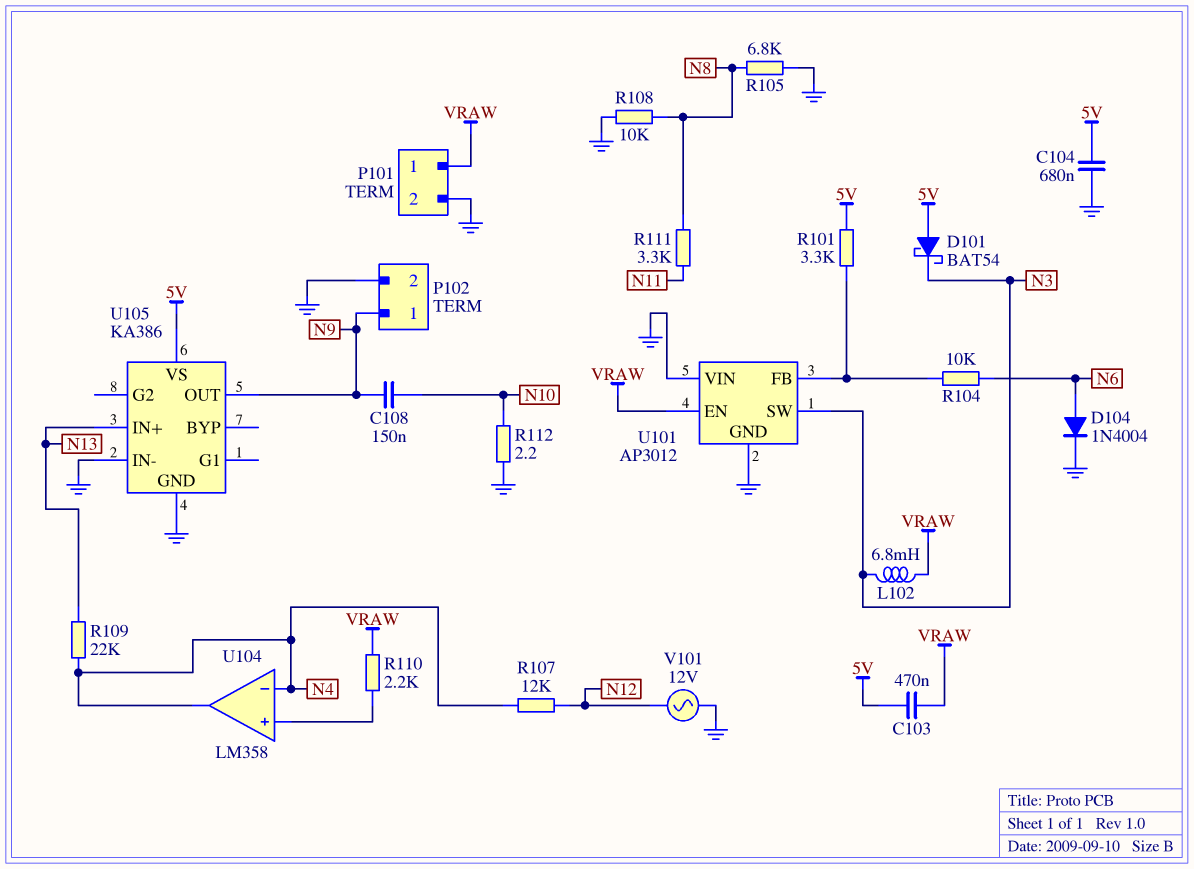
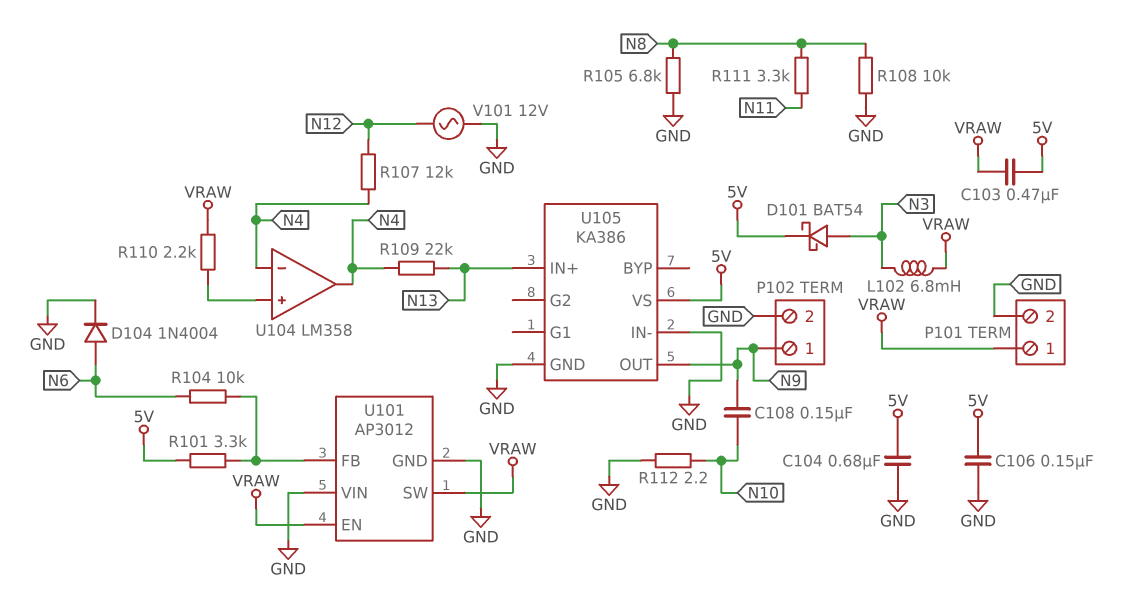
C106: none -> 150nF (5V, GND)
D101: schottky BAT54 (A 5V, K N3) -> schottky BAT54 (A N3, K 5V)
U101 pin SW: N3 -> VRAW

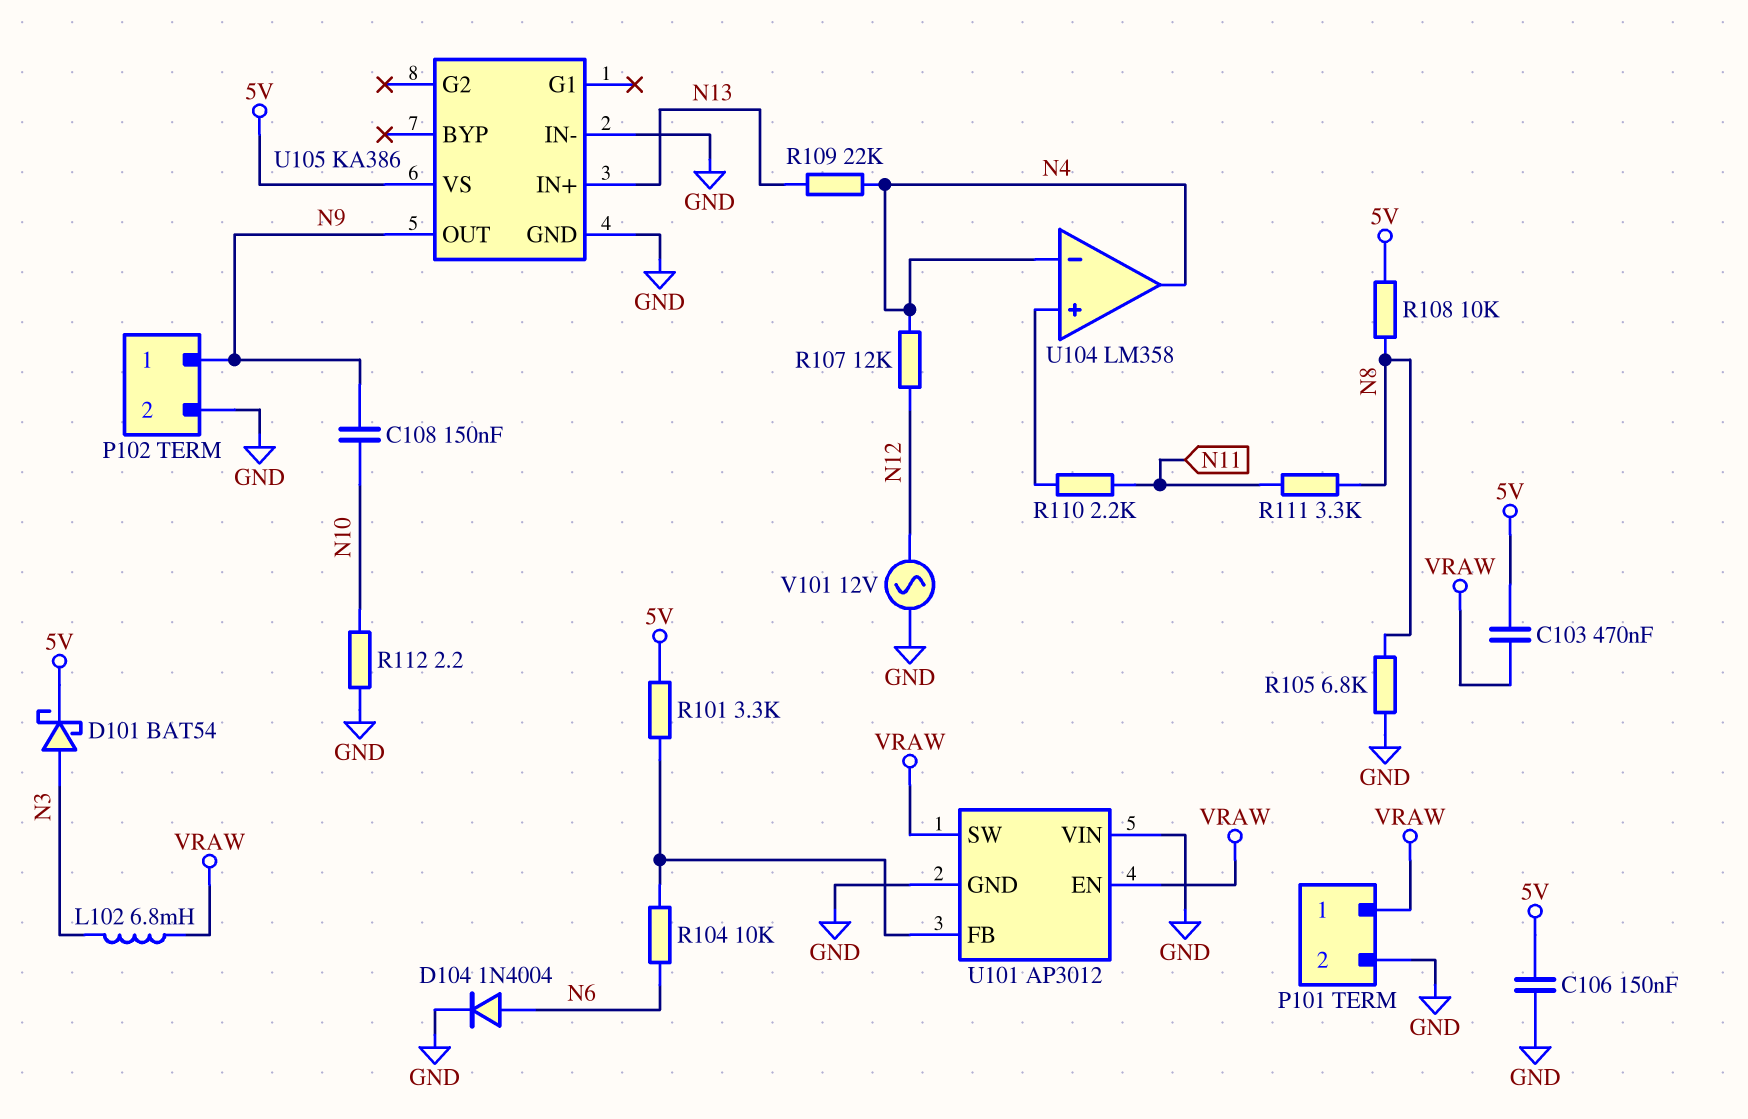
C104: 680nF (5V, GND) -> none
R108: 10k (GND, N8) -> 10k (5V, N8)
R110: 2.2k (U104/in+, VRAW) -> 2.2k (N11, U104/in+)

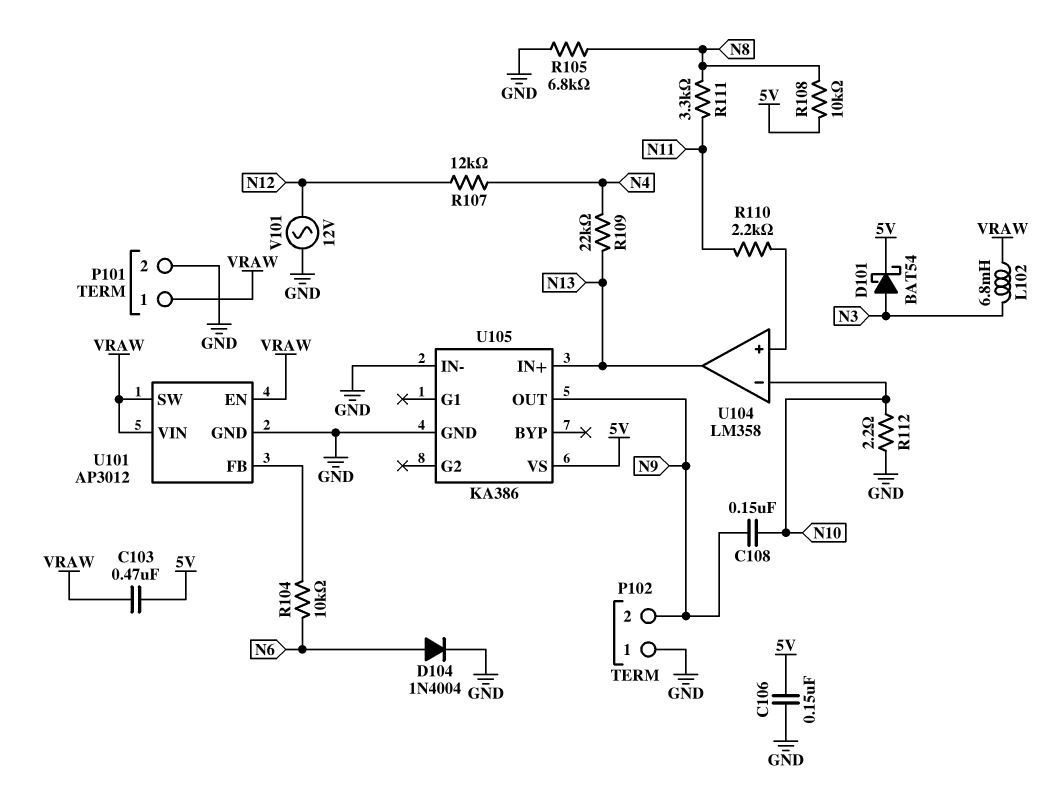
P102 pin 1: N9 -> GND
P102 pin 2: GND -> N9
R101: 3.3k (5V, U101/FB) -> none
U101 pin VIN: GND -> VRAW
U104 pin in-: N4 -> N10
U104 pin out: N4 -> N13

